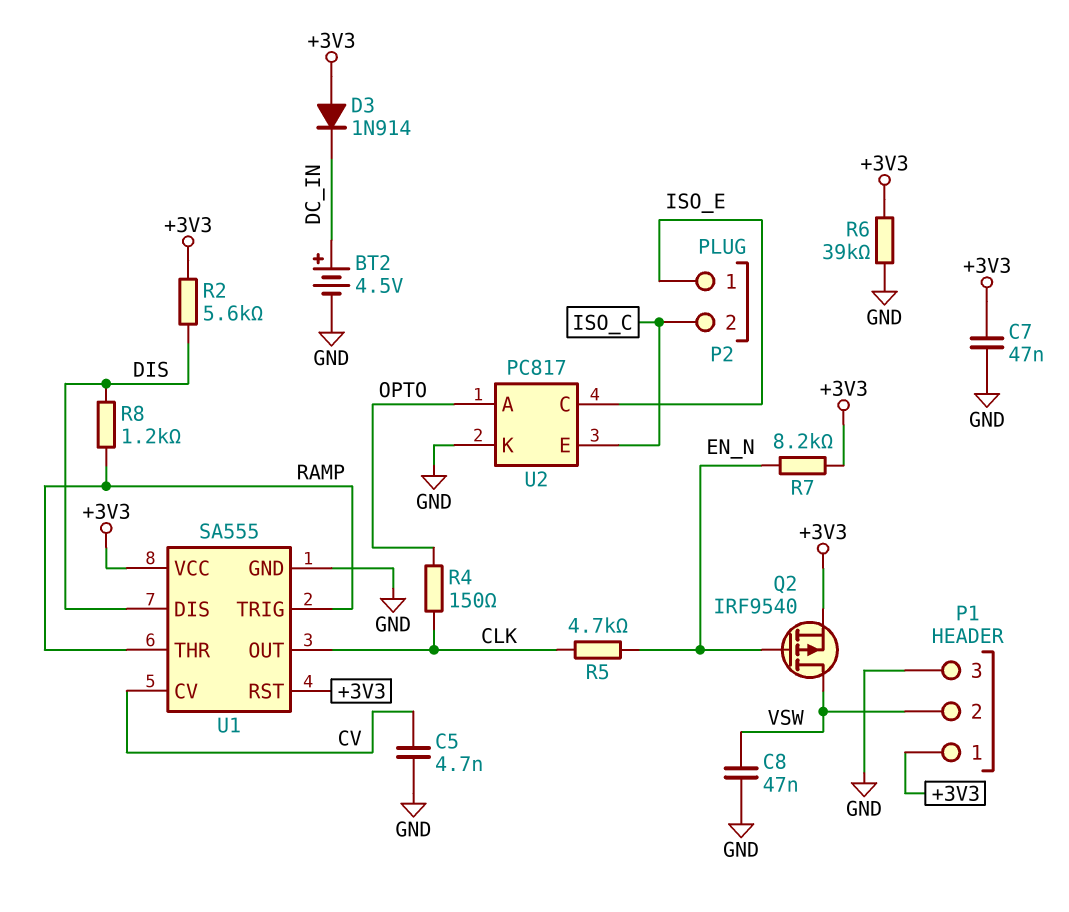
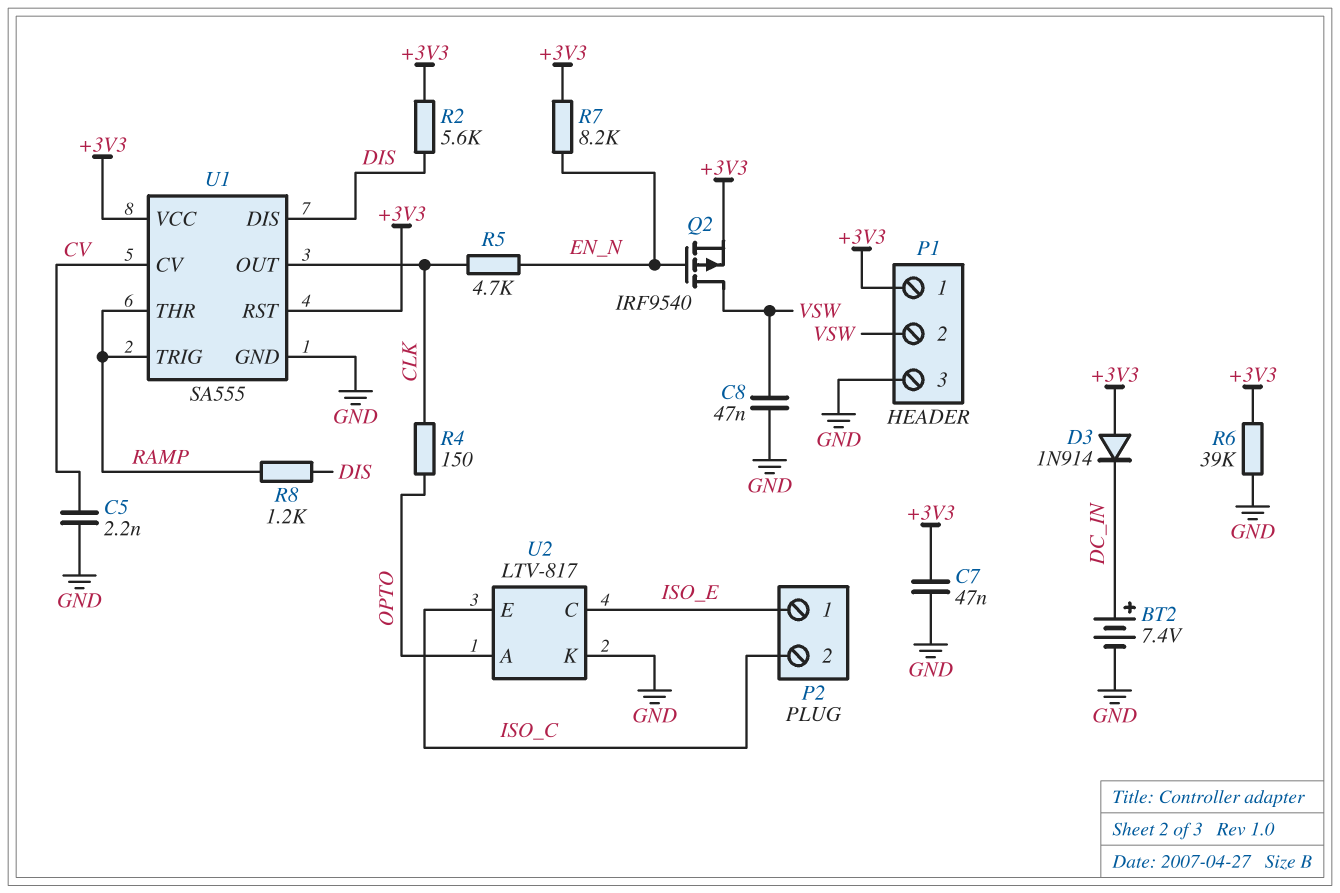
BT2: 4.5V (plus DC_IN, minus GND) -> 7.4V (plus DC_IN, minus GND)
C5: 4.7nF (CV, GND) -> 2.2nF (CV, GND)
U2: PC817 -> LTV-817

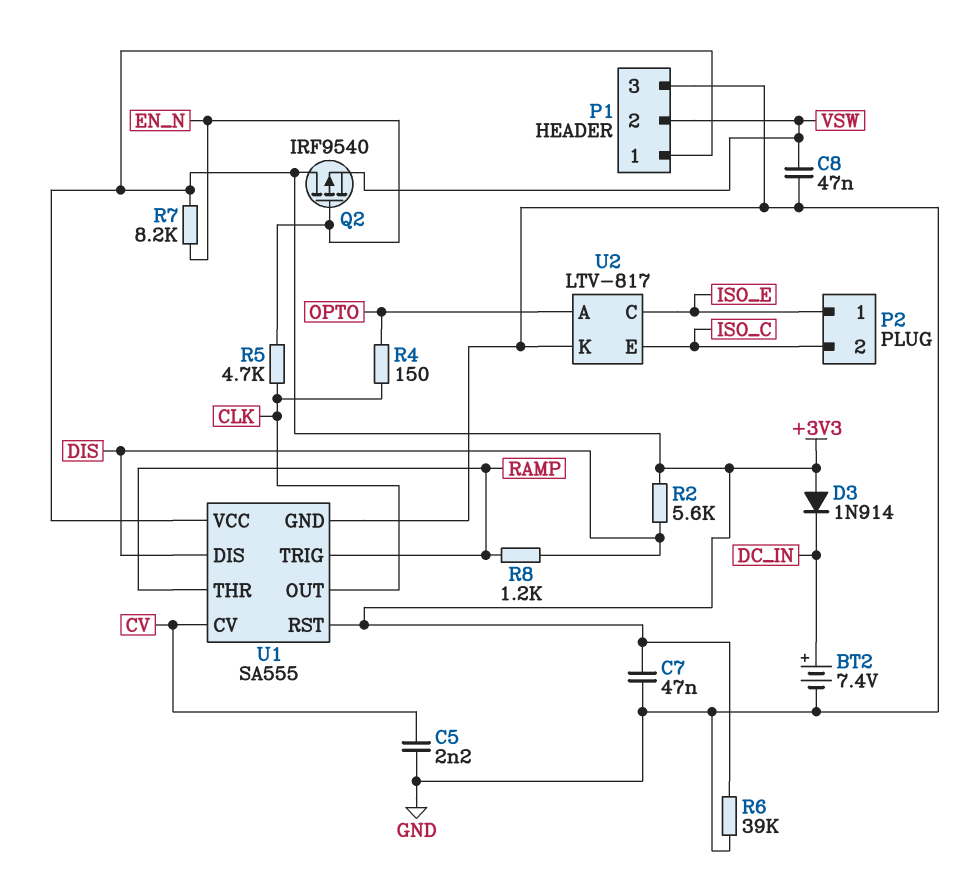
Q2: PMOS IRF9540 (G EN_N, D VSW, S +3V3) -> PMOS IRF9540 (G EN_N, D +3V3, S VSW)

